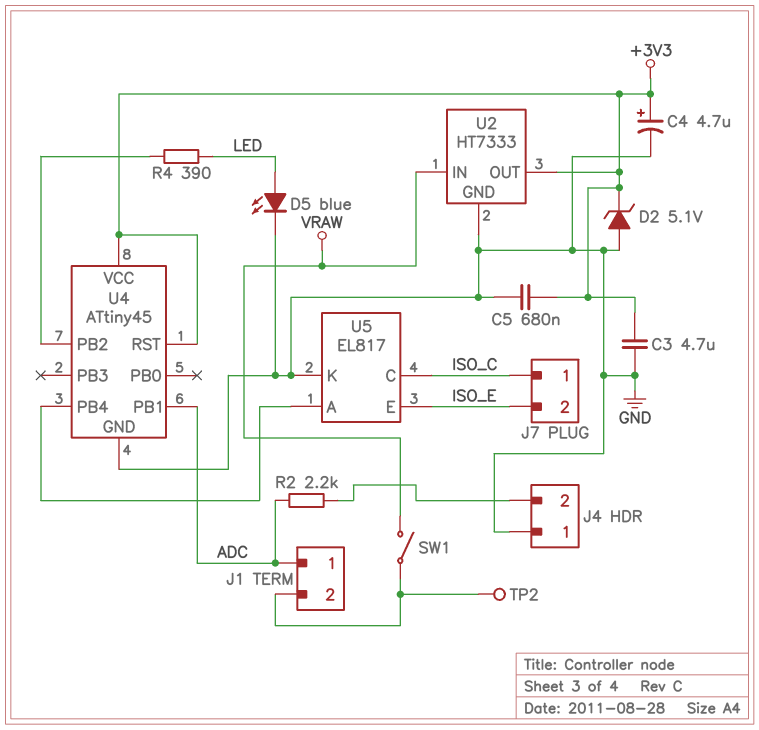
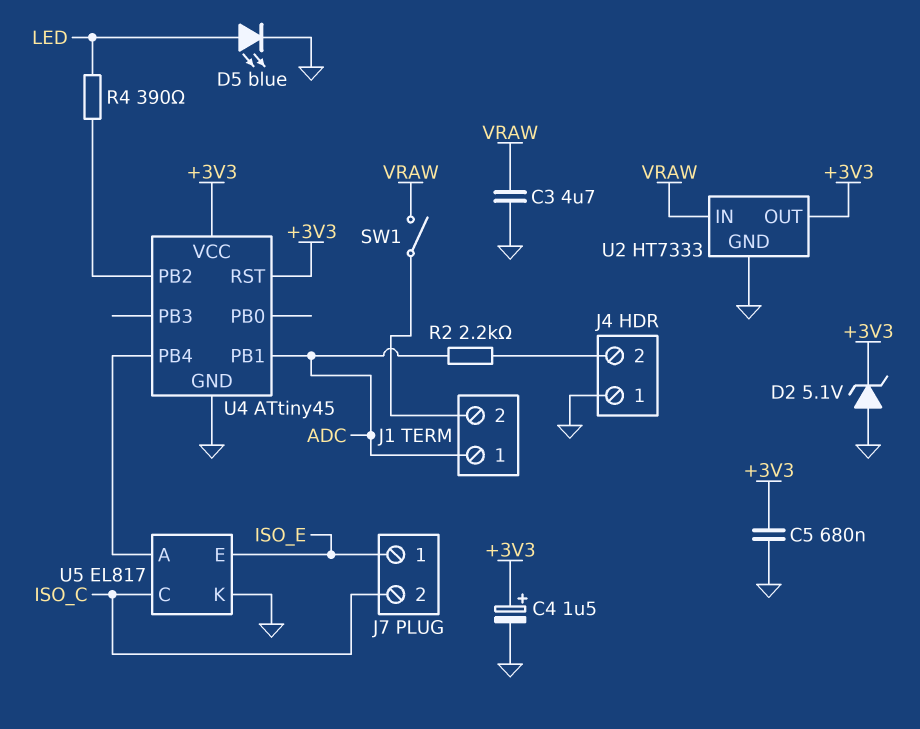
C3: 4.7uF (+3V3, GND) -> 4.7uF (GND, VRAW)
C4: 4.7uF (plus +3V3, minus GND) -> 1.5uF (plus +3V3, minus GND)
J7 pin 1: ISO_C -> ISO_E
J7 pin 2: ISO_E -> ISO_C
TP2: test point (J1/2) -> none

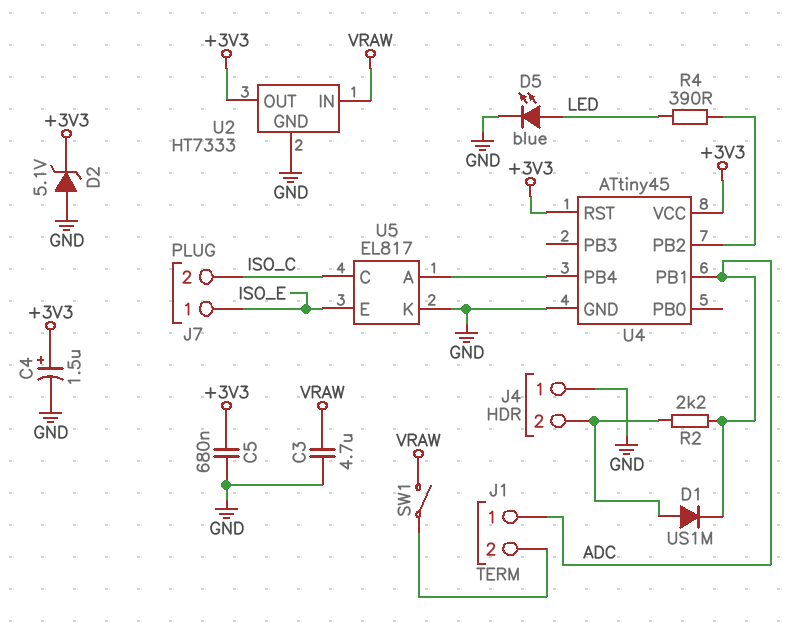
D1: none -> diode US1M (A J4/2, K ADC)

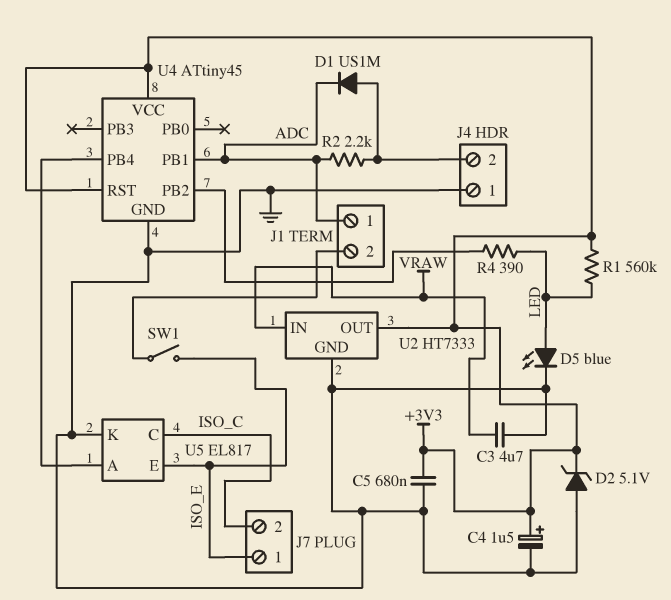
R1: none -> 560k (+3V3, LED)
SW1: switch (J1/2, VRAW) -> switch (ISO_E, J1/2)

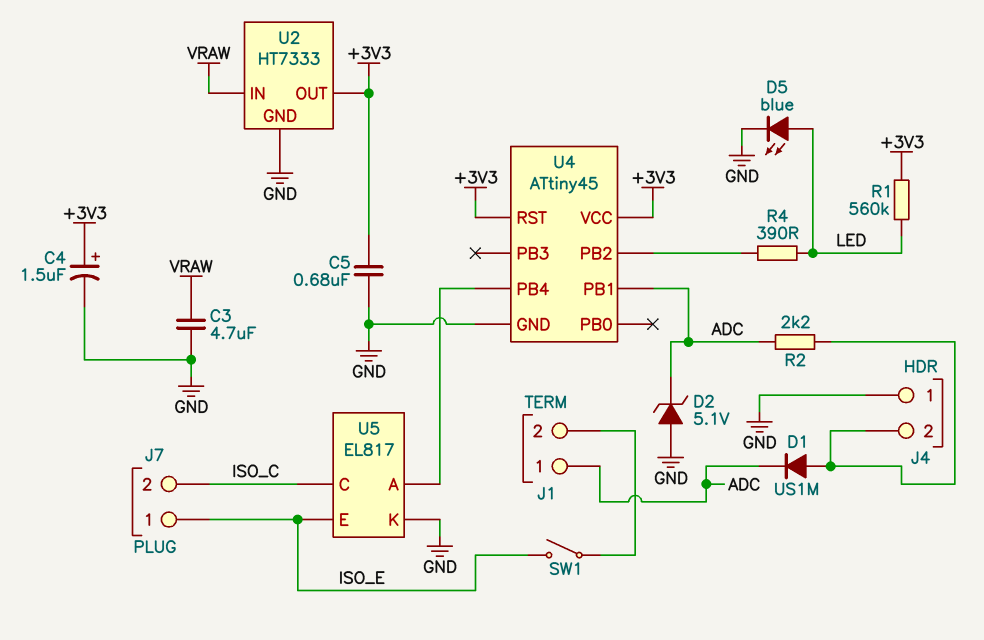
D2: zener 5.1V (A GND, K +3V3) -> zener 5.1V (A GND, K ADC)

